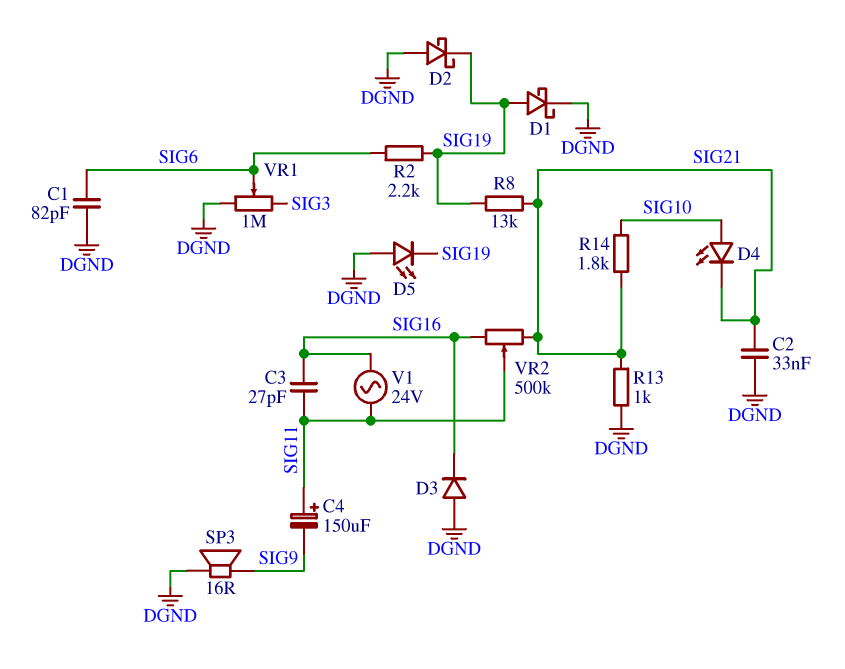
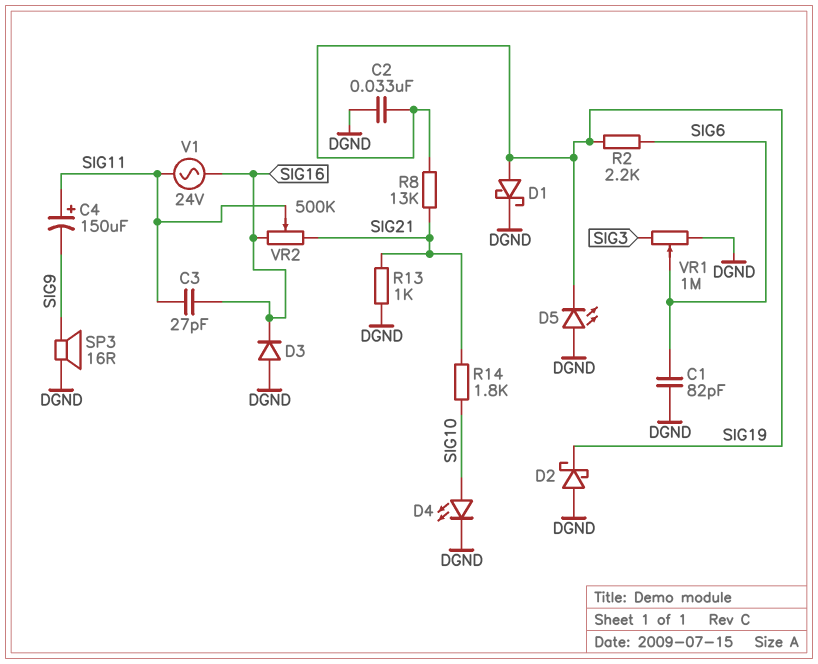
C2: 33nF (DGND, SIG21) -> 33nF (DGND, SIG19)
D4: LED (A SIG10, K SIG21) -> LED (A SIG10, K DGND)

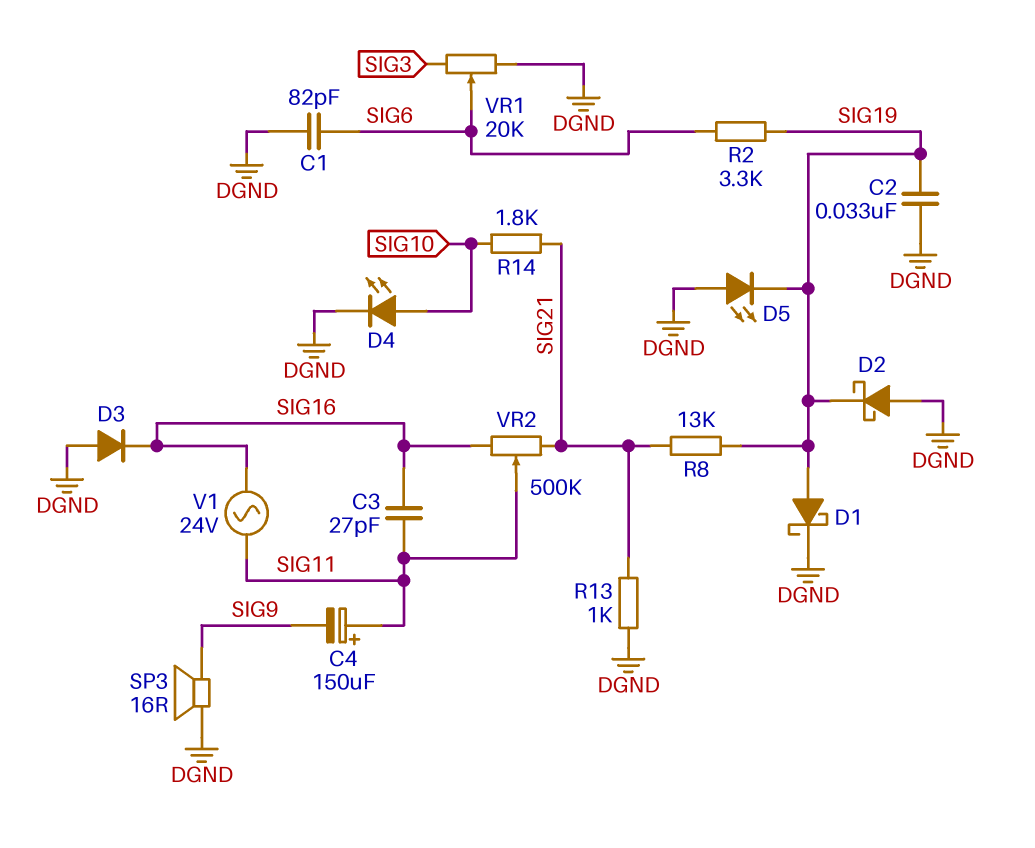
R2: 2.2k (SIG6, SIG19) -> 3.3k (SIG6, SIG19)
VR1: 1M (DGND, SIG3, wiper SIG6) -> 20k (DGND, SIG3, wiper SIG6)

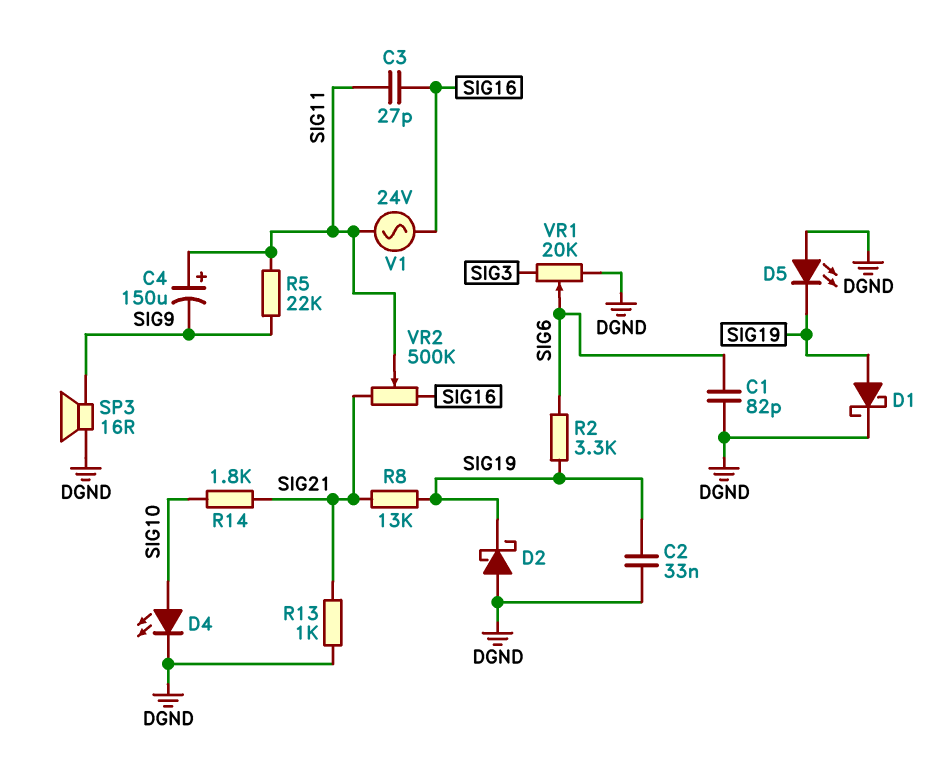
D3: diode (A DGND, K SIG16) -> none
R5: none -> 22k (SIG9, SIG11)

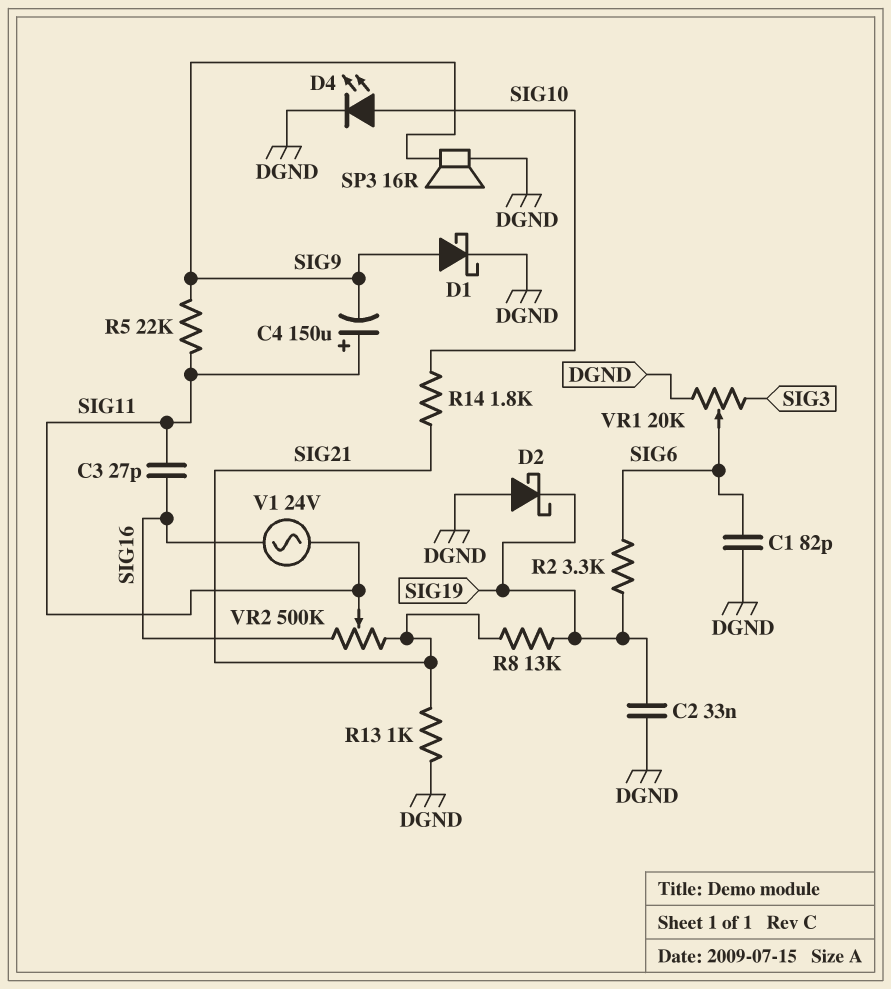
D1: schottky (A SIG19, K DGND) -> schottky (A SIG9, K DGND)
D5: LED (A DGND, K SIG19) -> none

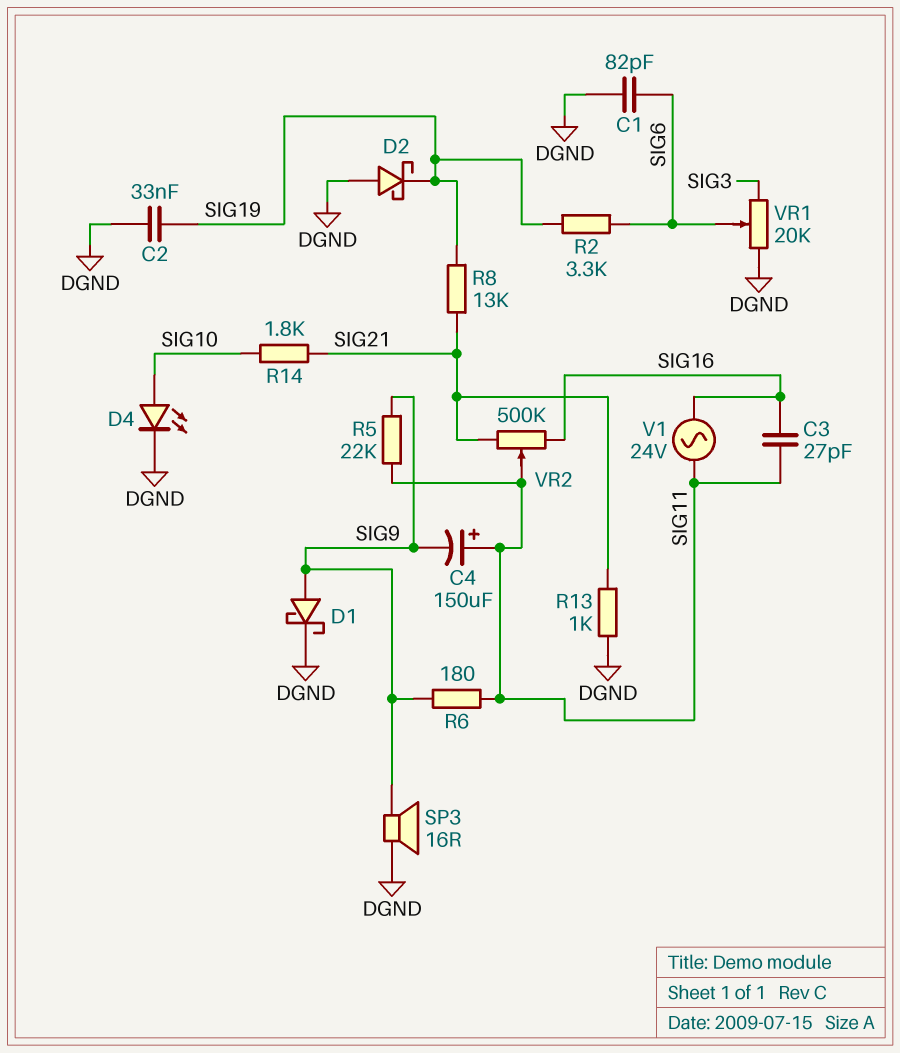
R6: none -> 180 (SIG9, SIG11)

